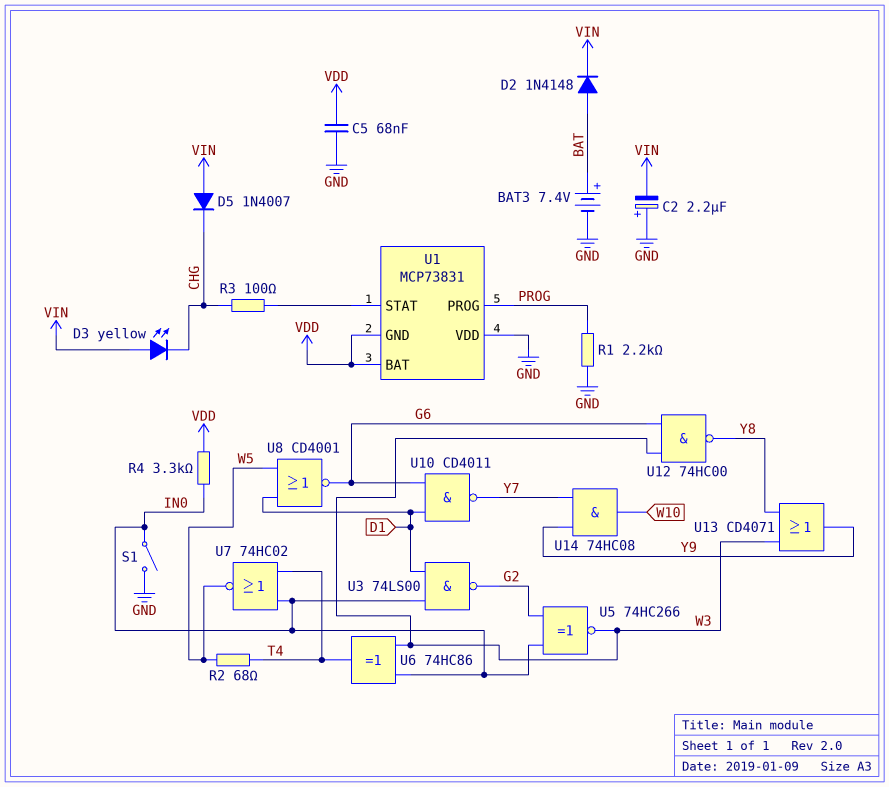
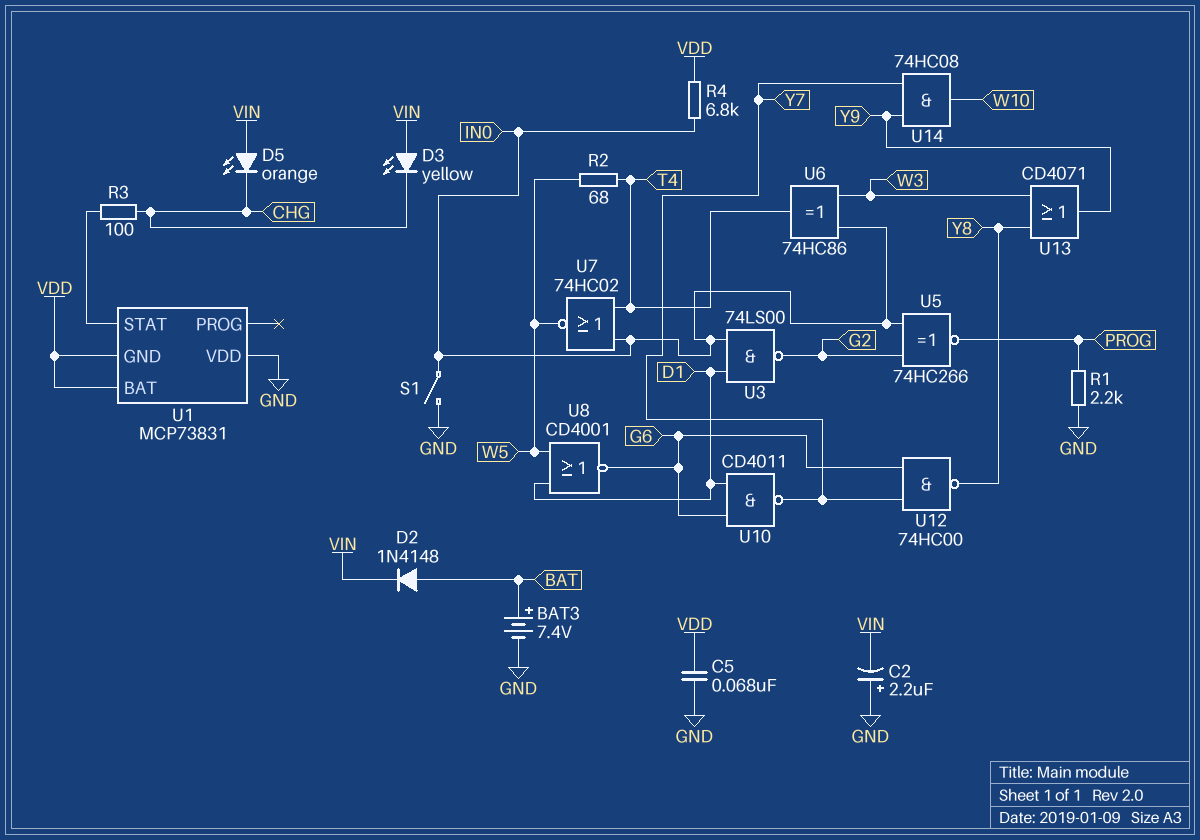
D5: diode 1N4007 (A VIN, K CHG) -> LED orange (A VIN, K CHG)
R4: 3.3k (IN0, VDD) -> 6.8k (IN0, VDD)
U1 pin PROG: PROG -> none
U5: XNOR 74HC266 (in G2, in IN0, out W3) -> XNOR 74HC266 (in G2, in IN0, out PROG)
U12: NAND 74HC00 (in G6, in W3, out Y8) -> NAND 74HC00 (in G6, in Y7, out Y8)

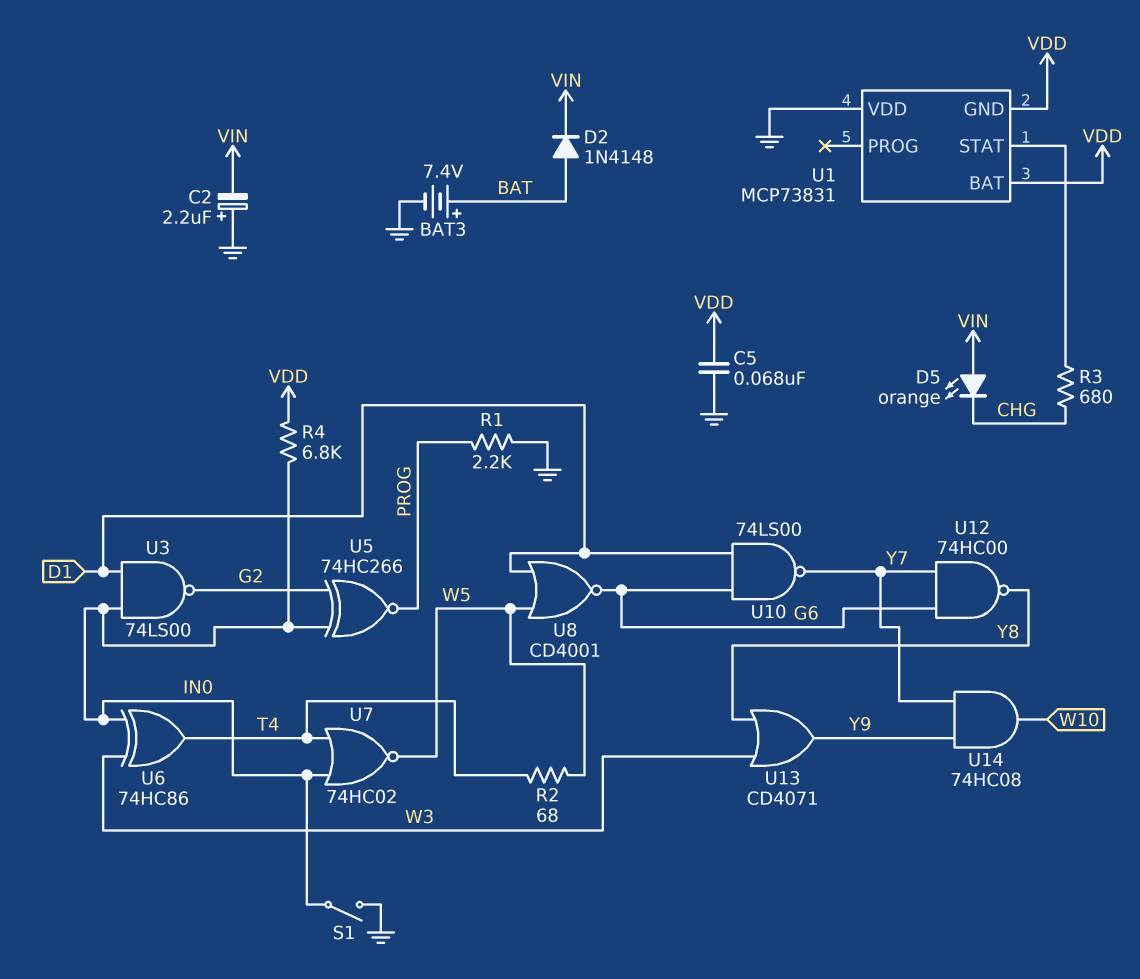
D3: LED yellow (A VIN, K CHG) -> none
R3: 100 (CHG, U1/STAT) -> 680 (CHG, U1/STAT)
U10: NAND CD4011 (in D1, in G6, out Y7) -> NAND 74LS00 (in D1, in G6, out Y7)

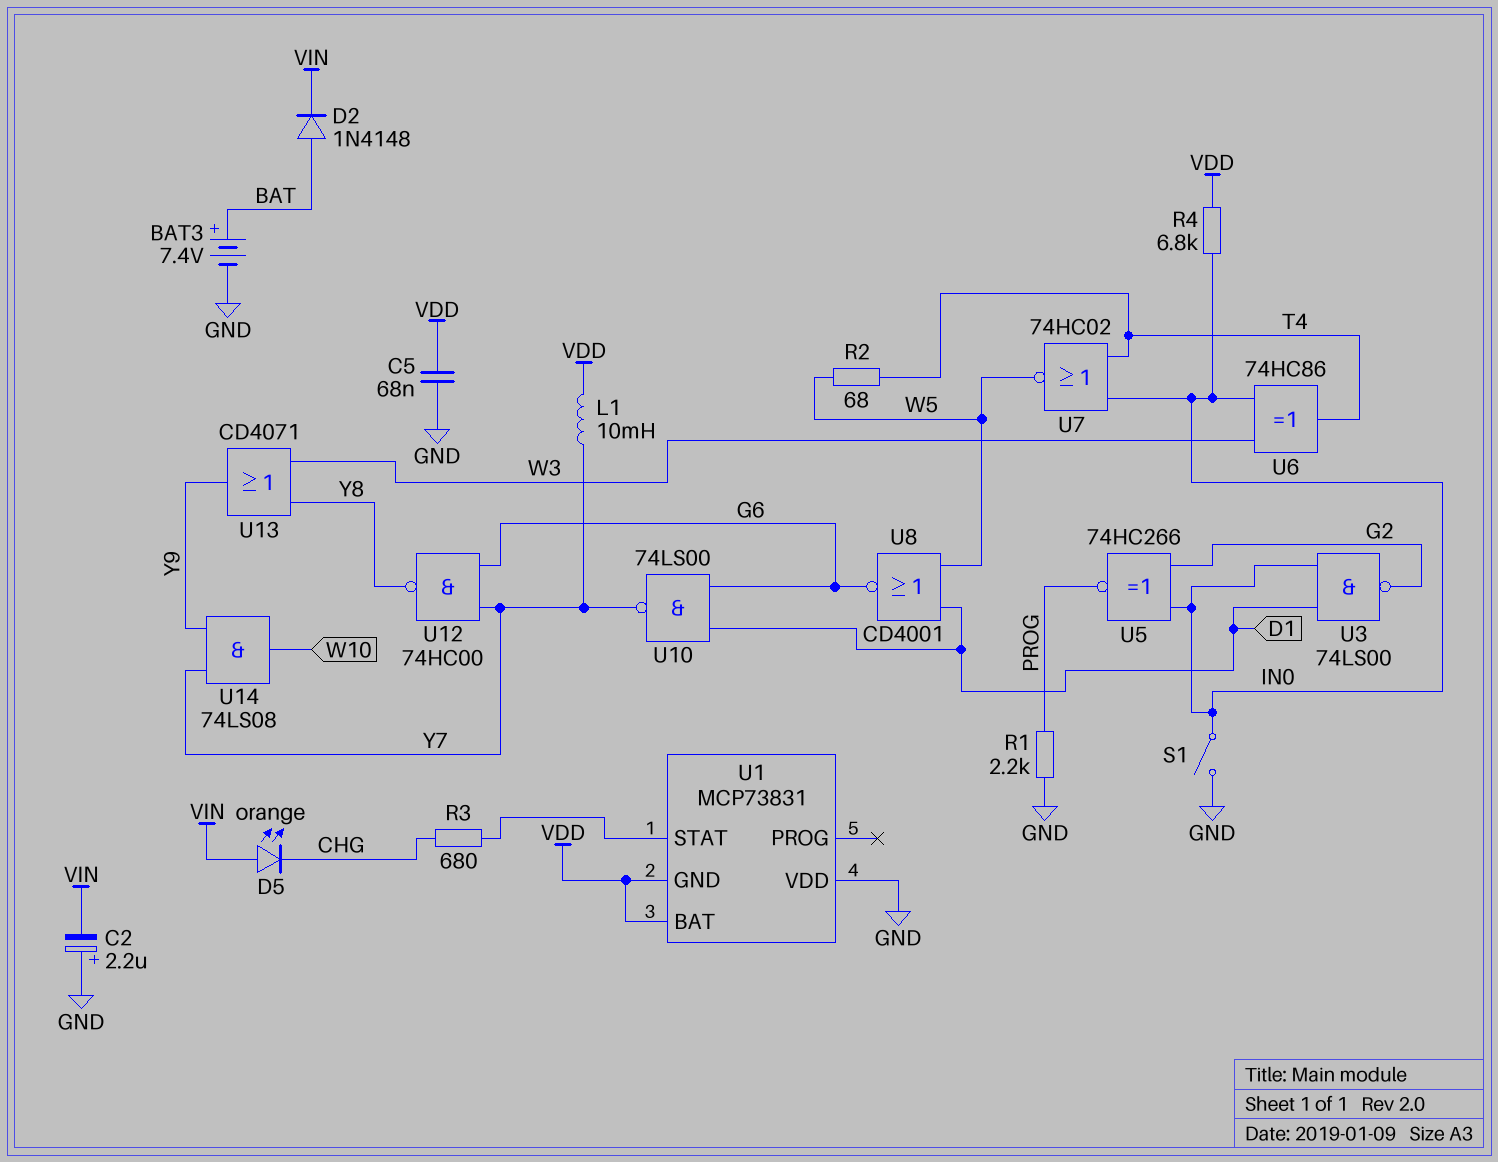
L1: none -> 10mH (VDD, Y7)
U14: AND 74HC08 (in Y7, in Y9, out W10) -> AND 74LS08 (in Y7, in Y9, out W10)

